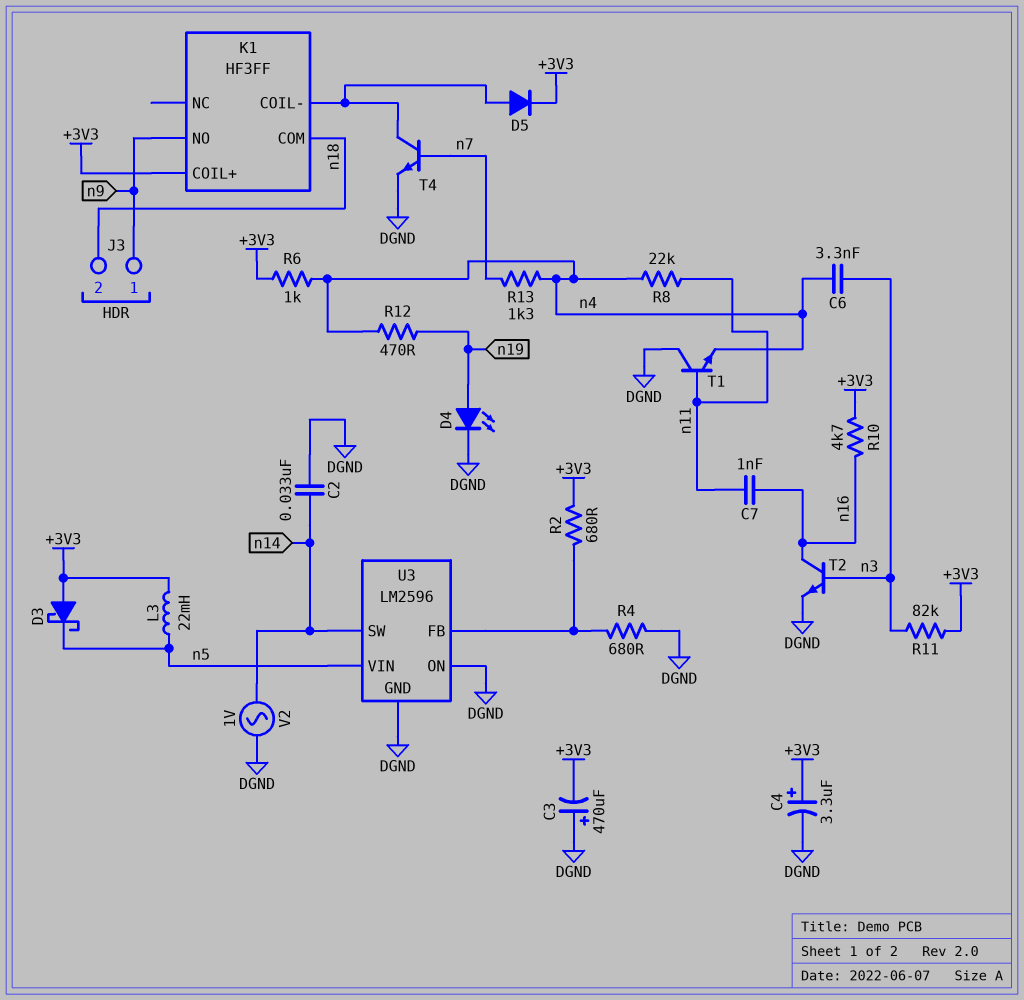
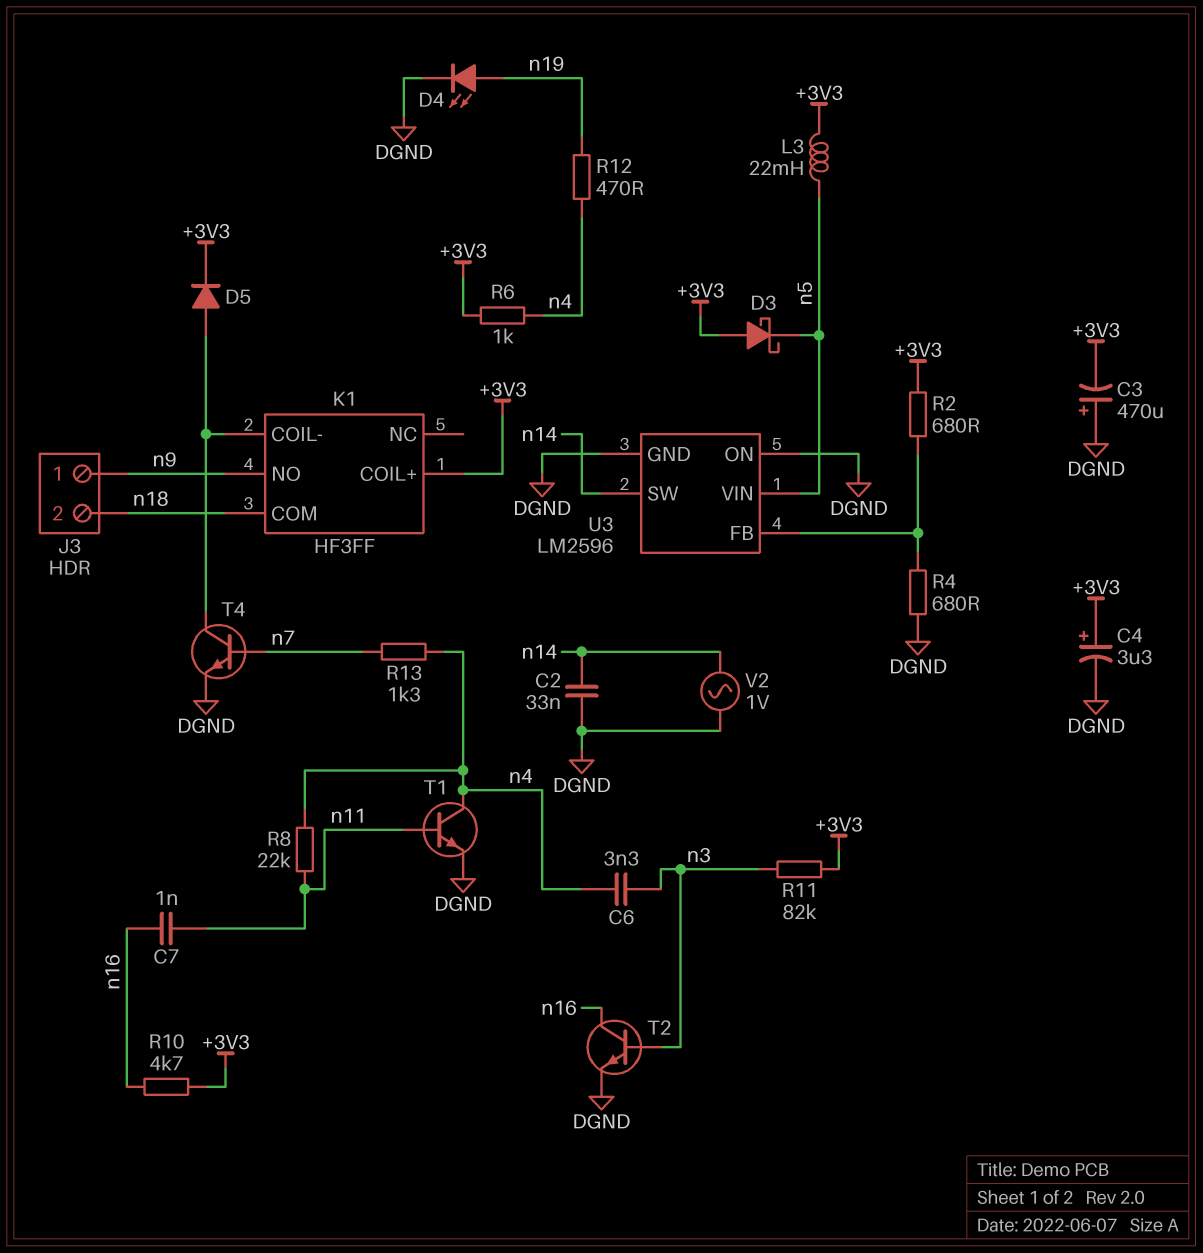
T1: NPN (B n11, C DGND, E n4) -> NPN (B n11, C n4, E DGND)

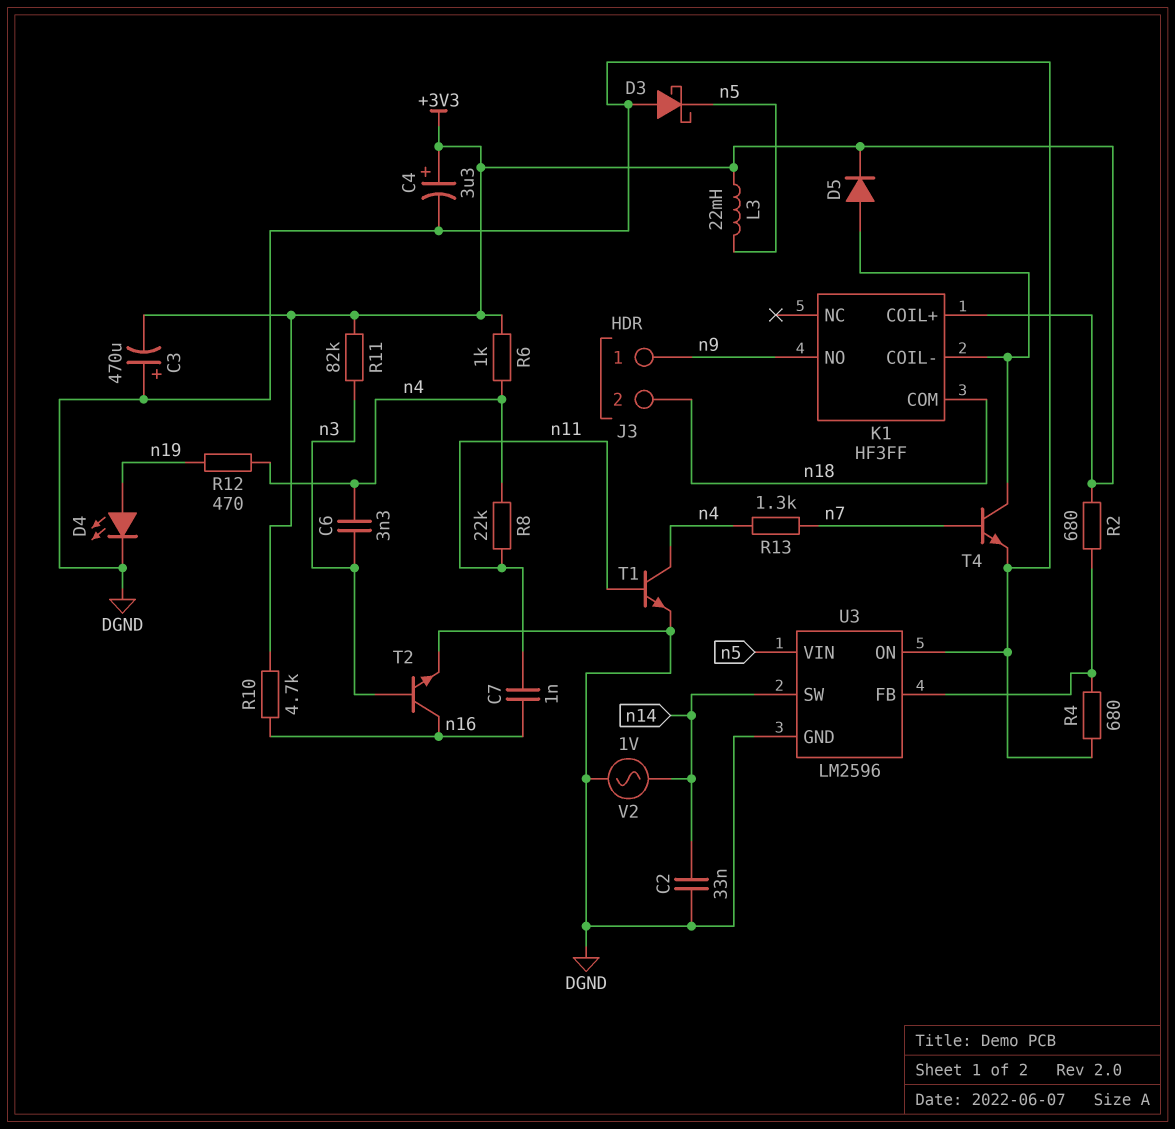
D3: schottky (A +3V3, K n5) -> schottky (A DGND, K n5)

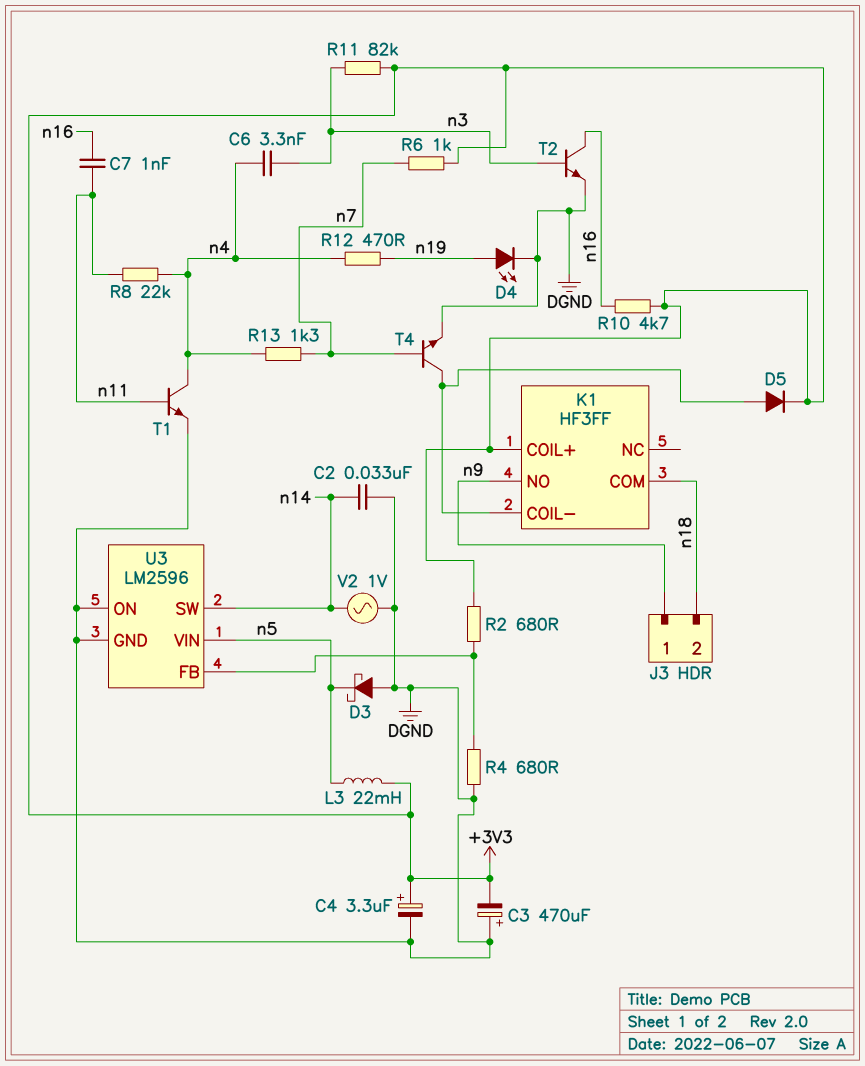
R6: 1k (+3V3, n4) -> 1k (+3V3, n7)

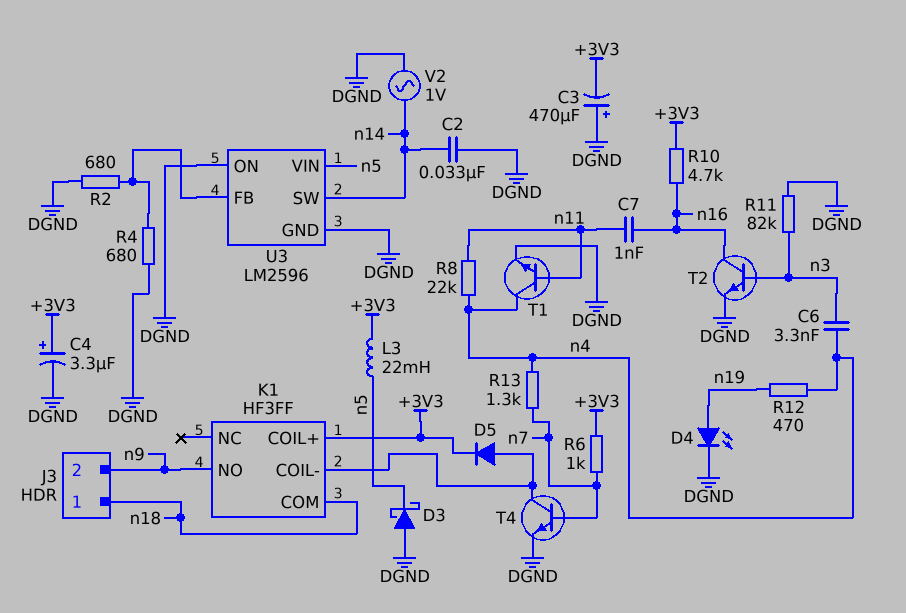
J3 pin 1: n9 -> n18
J3 pin 2: n18 -> n9
R2: 680 (+3V3, U3/FB) -> 680 (DGND, U3/FB)
R11: 82k (+3V3, n3) -> 82k (DGND, n3)

